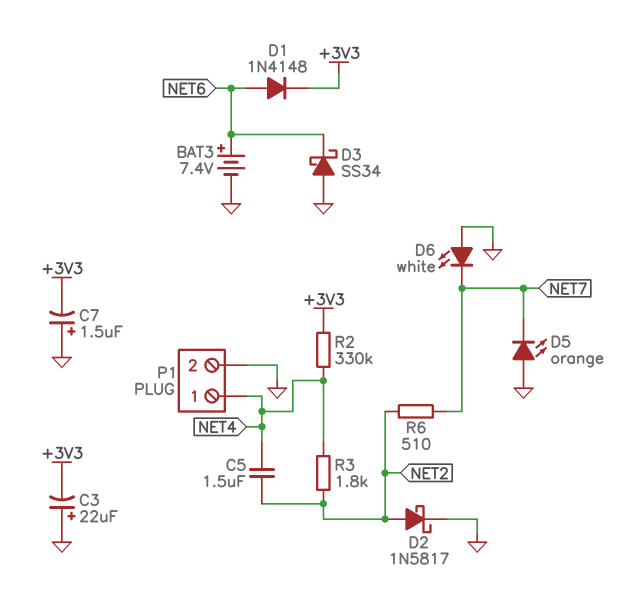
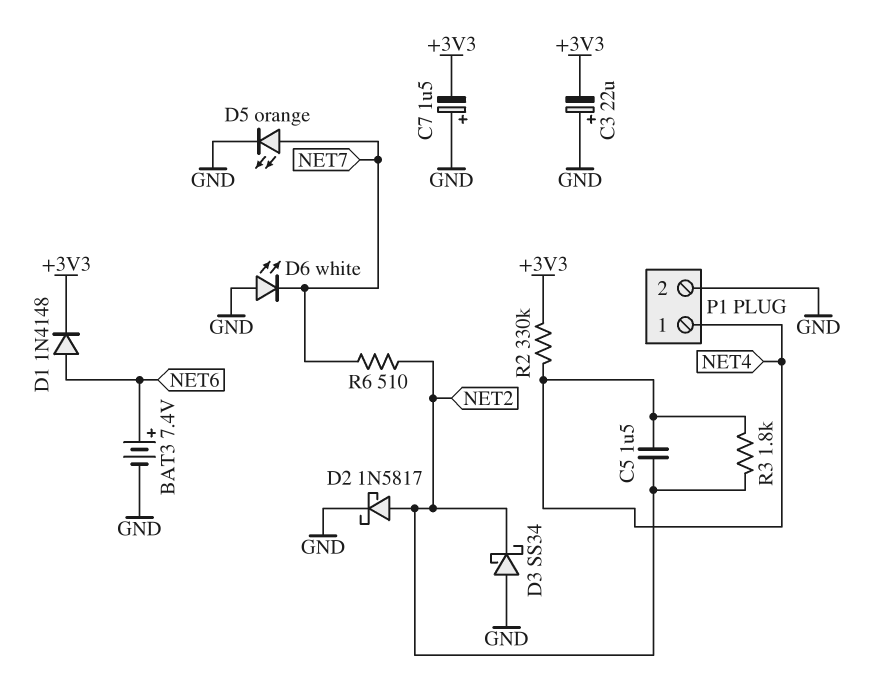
D3: schottky SS34 (A GND, K NET6) -> schottky SS34 (A GND, K NET2)
D5: LED orange (A GND, K NET7) -> LED orange (A NET7, K GND)

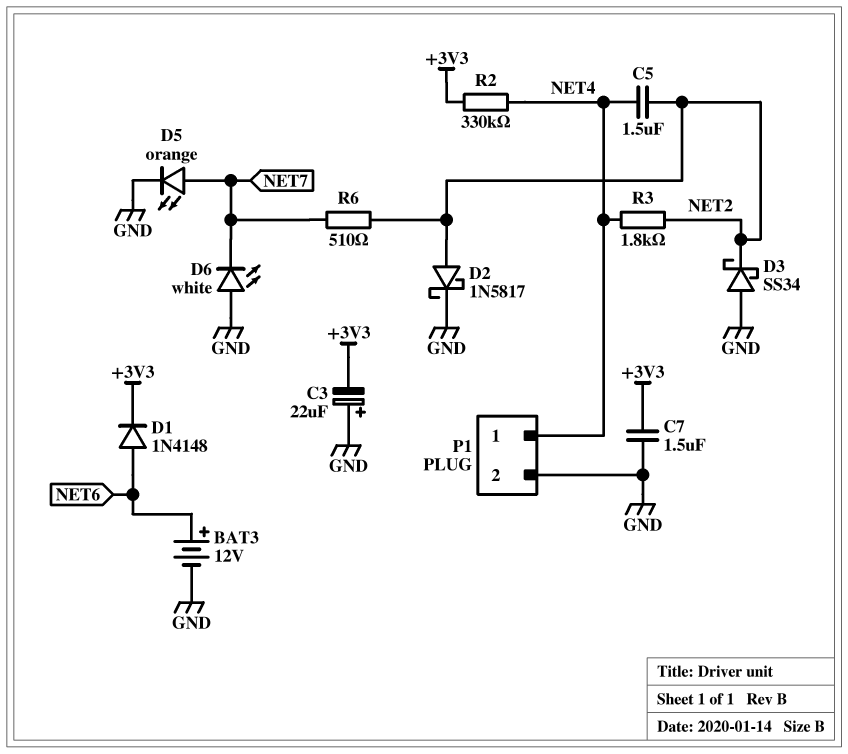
BAT3: 7.4V (plus NET6, minus GND) -> 12V (plus NET6, minus GND)
C7: 1.5uF (plus GND, minus +3V3) -> 1.5uF (+3V3, GND)

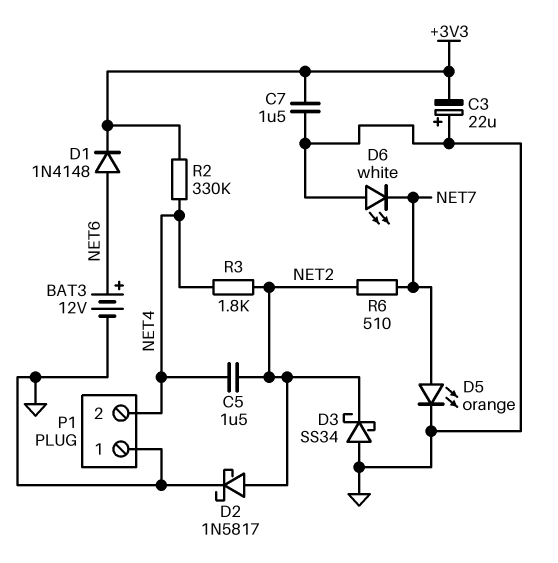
P1 pin 1: NET4 -> GND
P1 pin 2: GND -> NET4

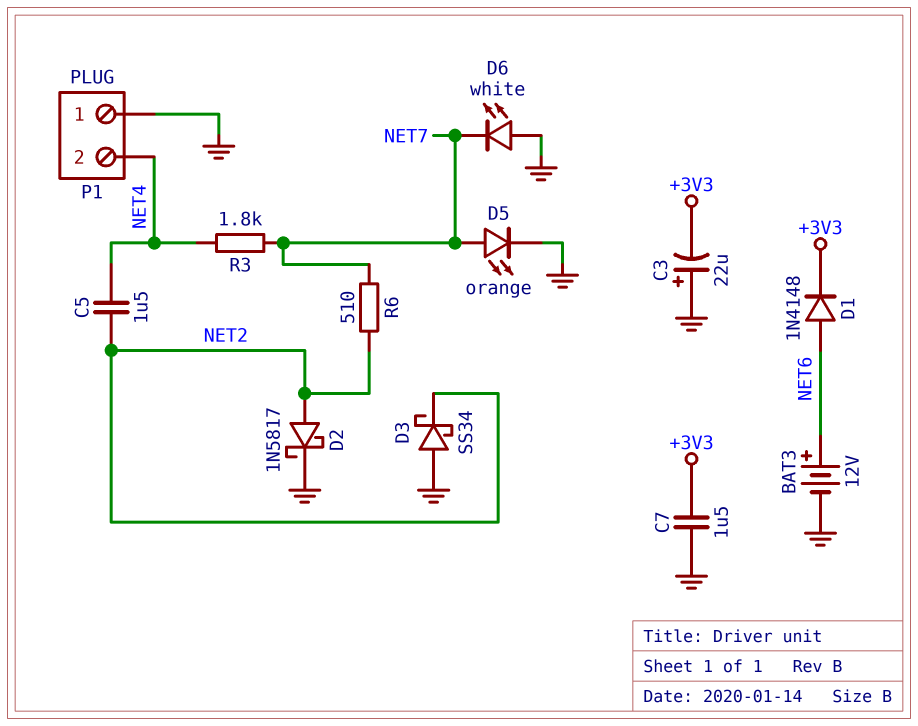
R2: 330k (+3V3, NET4) -> none
R3: 1.8k (NET2, NET4) -> 1.8k (NET4, NET7)

